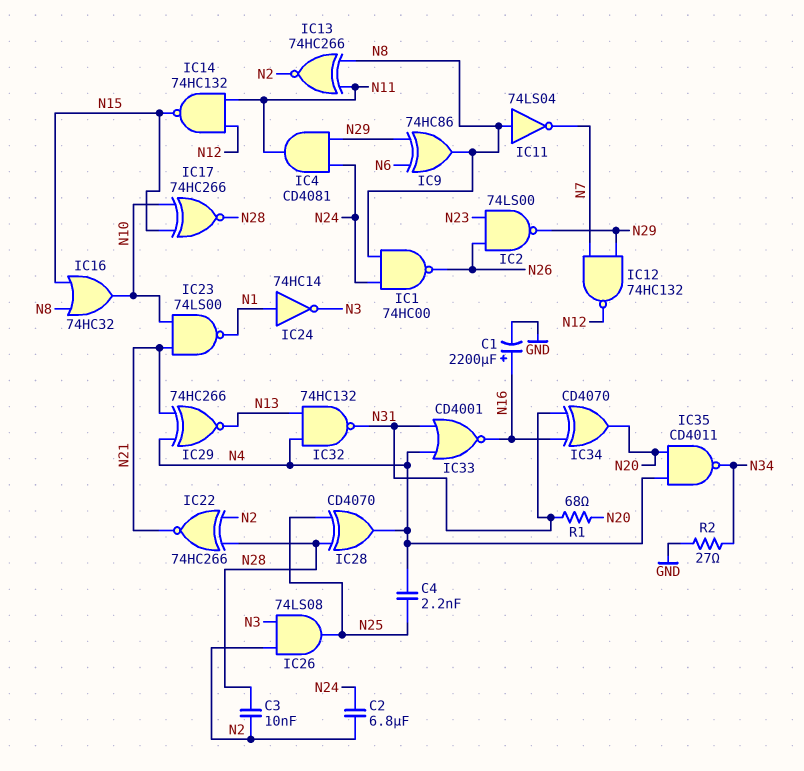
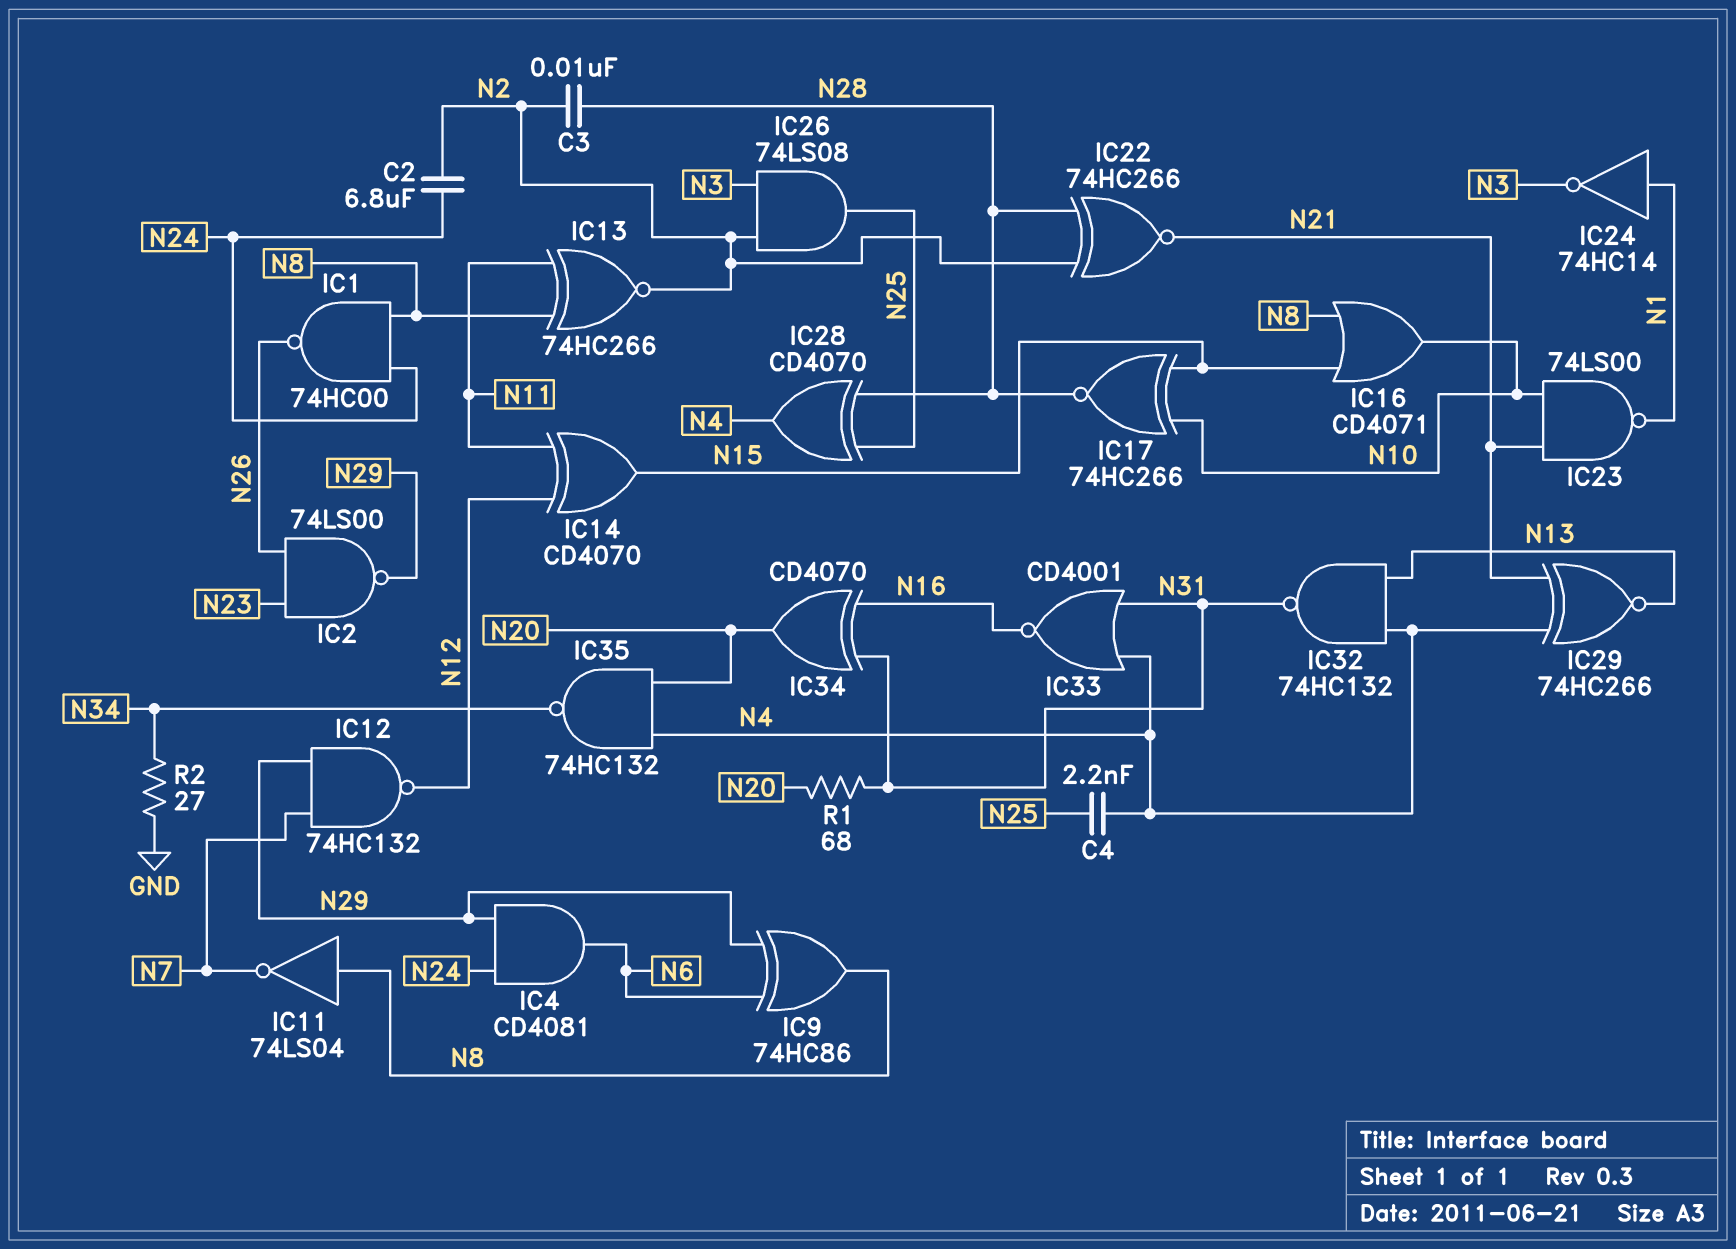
C1: 2200uF (plus N16, minus GND) -> none
IC4: AND CD4081 (in N24, in N29, out N11) -> AND CD4081 (in N24, in N29, out N6)
IC14: NAND 74HC132 (in N11, in N12, out N15) -> XOR CD4070 (in N11, in N12, out N15)
IC16: OR 74HC32 (in N8, in N15, out N10) -> OR CD4071 (in N8, in N15, out N10)
IC35: NAND CD4011 (in N4, in N20, out N34) -> NAND 74HC132 (in N4, in N20, out N34)

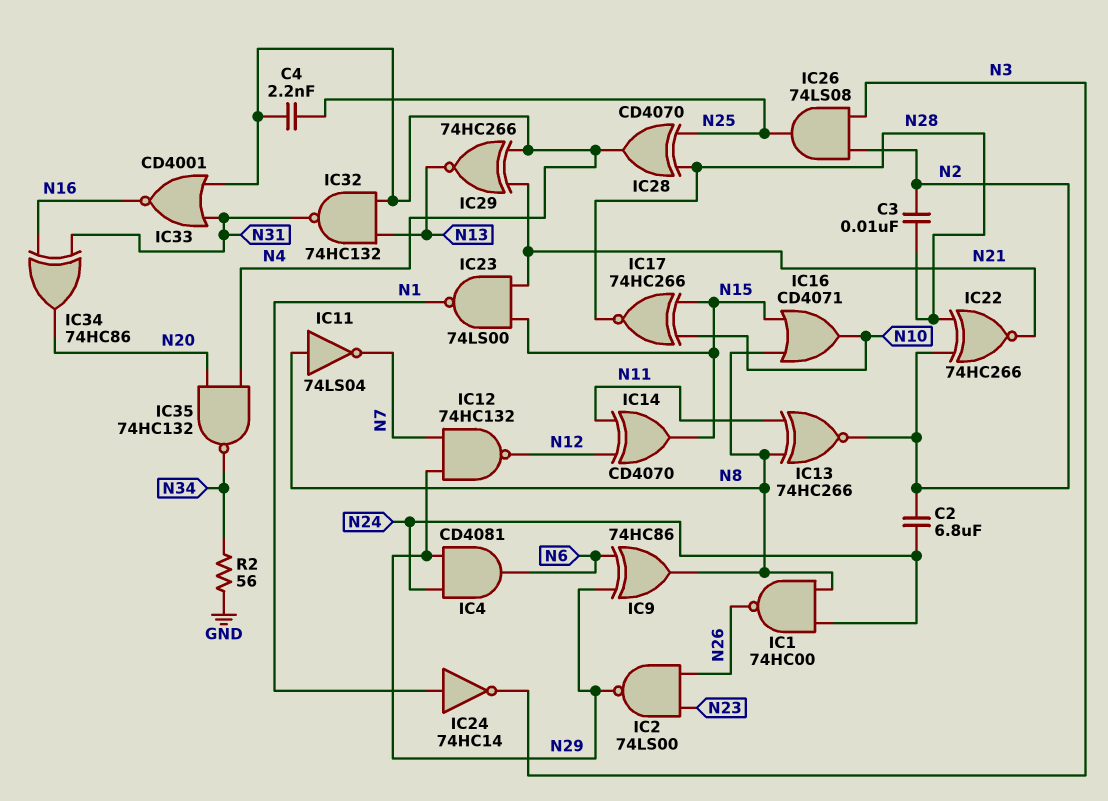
IC23: NAND 74LS00 (in N10, in N21, out N1) -> NAND 74LS00 (in N15, in N21, out N1)
IC34: XOR CD4070 (in N16, in N31, out N20) -> XOR 74HC86 (in N16, in N31, out N20)
R1: 68 (N20, N31) -> none
R2: 27 (GND, N34) -> 56 (GND, N34)

